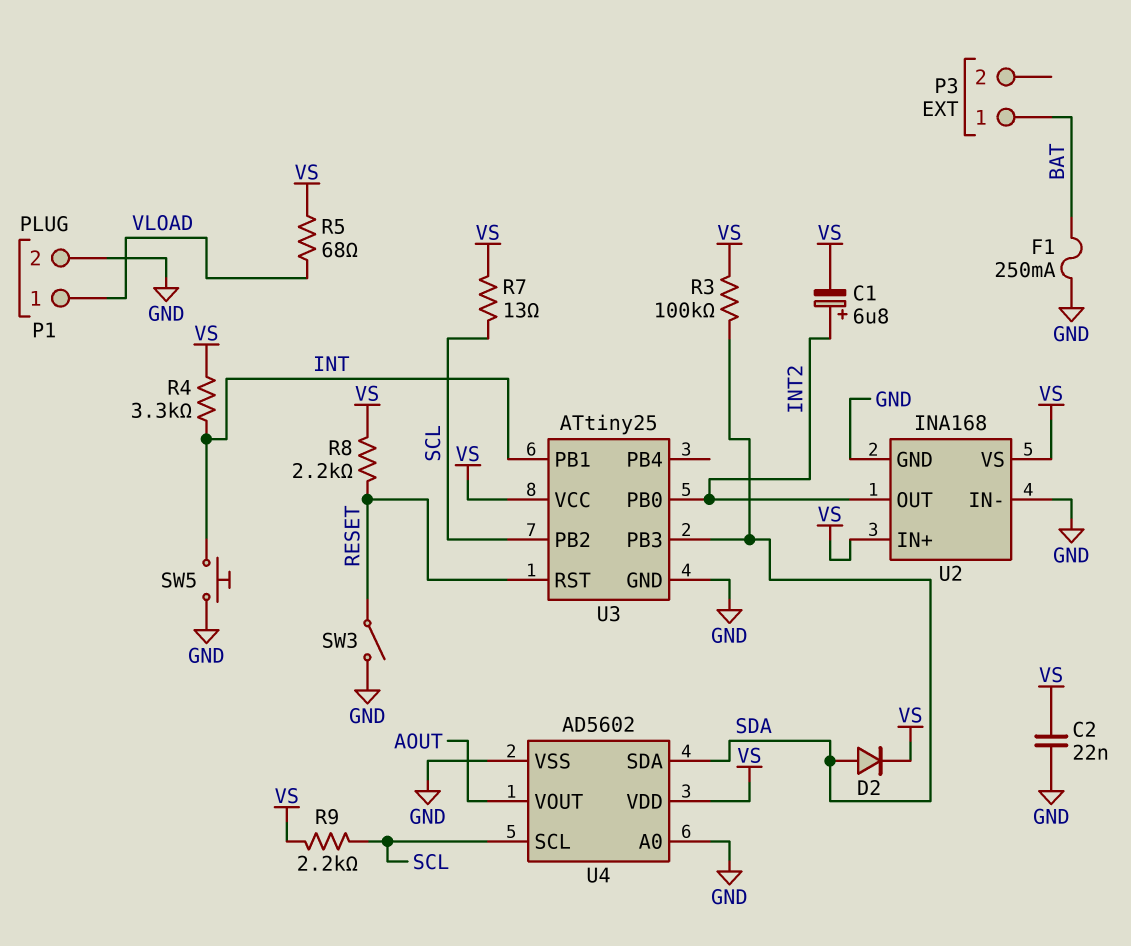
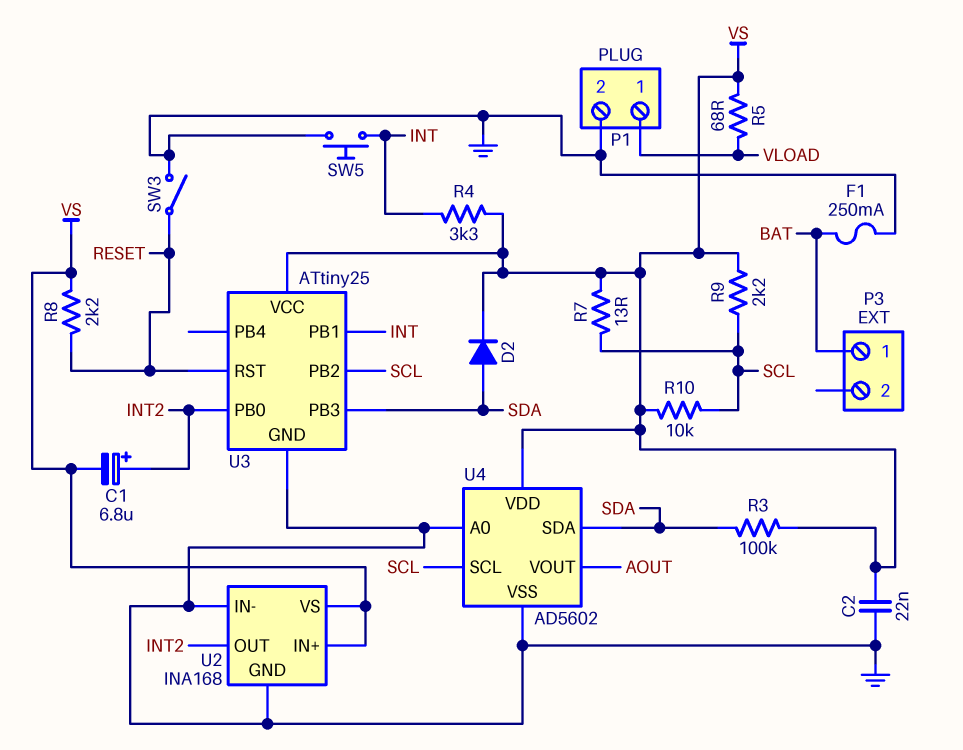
R10: none -> 10k (SCL, VS)

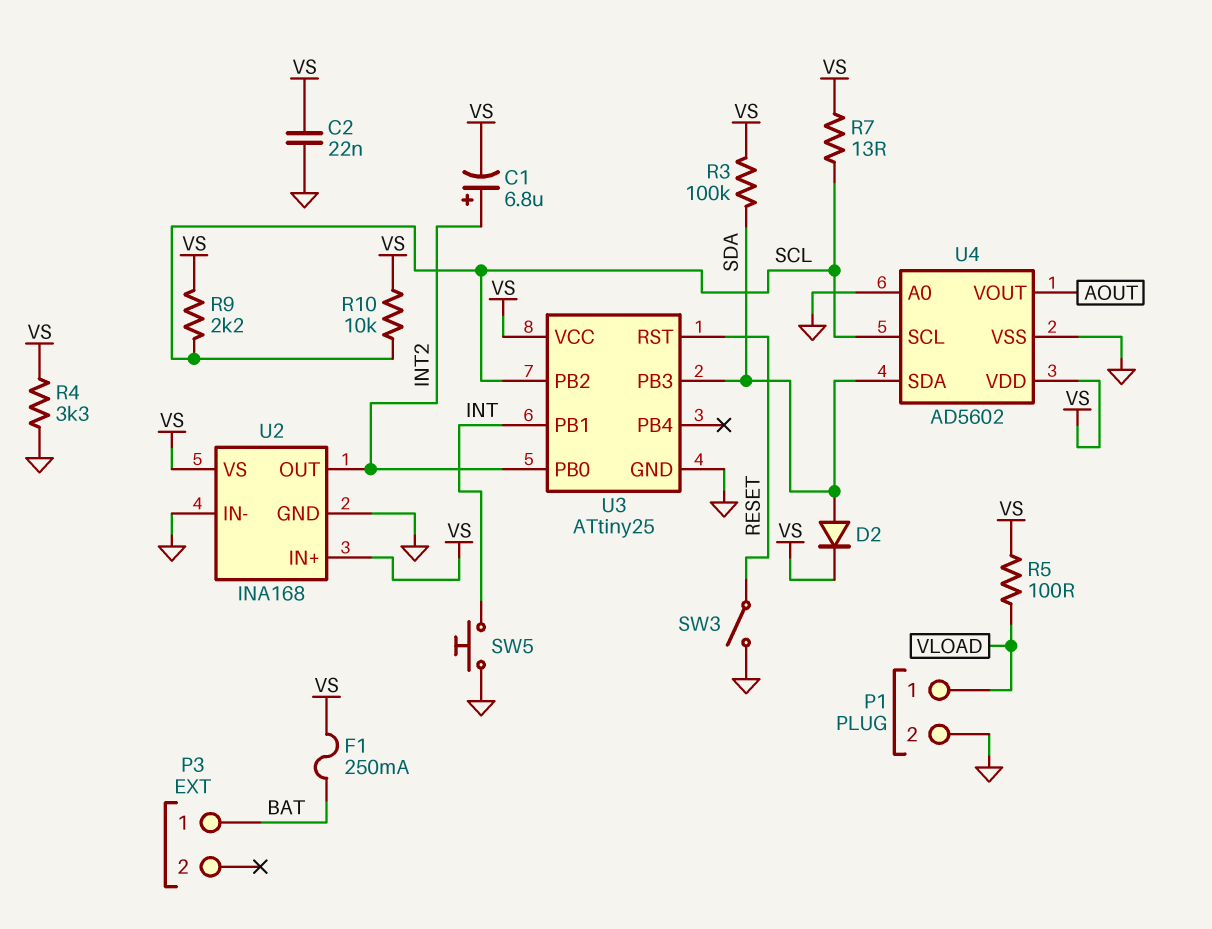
F1: 250mA (BAT, GND) -> 250mA (BAT, VS)
R4: 3.3k (INT, VS) -> 3.3k (GND, VS)
R5: 68 (VLOAD, VS) -> 100 (VLOAD, VS)
R8: 2.2k (RESET, VS) -> none

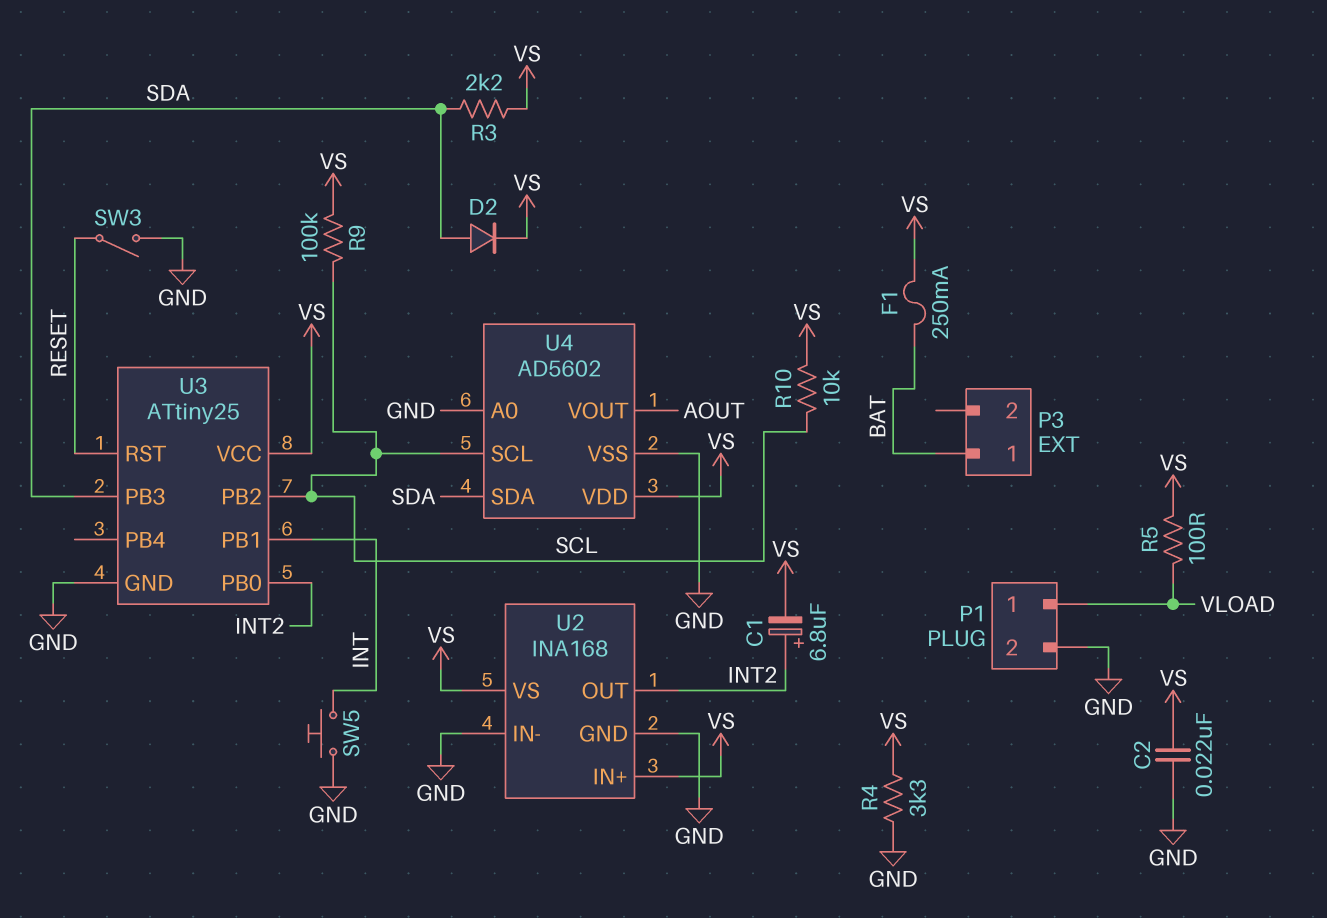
R3: 100k (SDA, VS) -> 2.2k (SDA, VS)
R7: 13 (SCL, VS) -> none
R9: 2.2k (SCL, VS) -> 100k (SCL, VS)

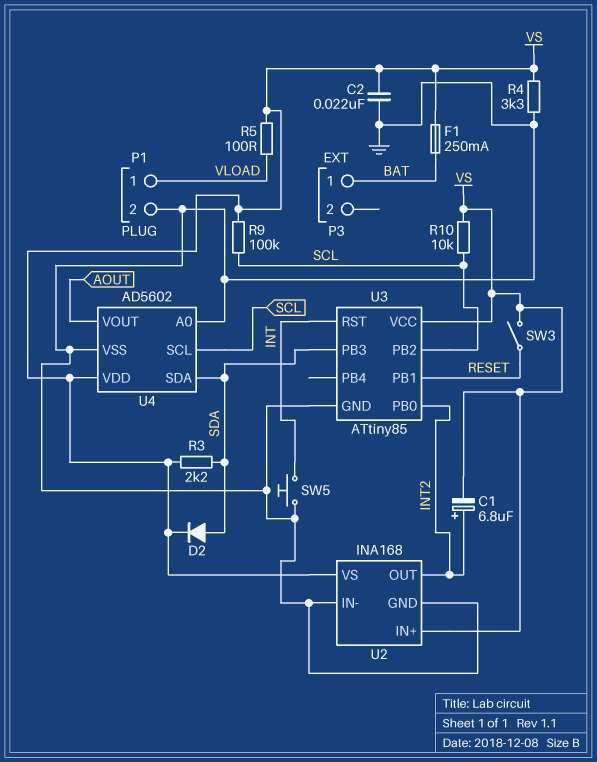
SW3: switch (GND, RESET) -> switch (RESET, VS)
U3: ATtiny25 -> ATtiny85
U3 pin PB1: INT -> RESET
U3 pin RST: RESET -> INT

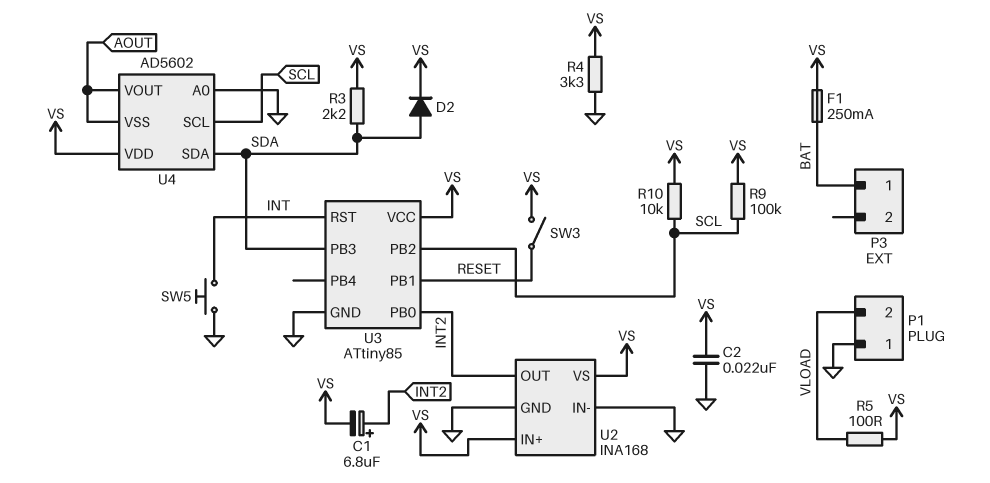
P1 pin 1: VLOAD -> GND
P1 pin 2: GND -> VLOAD
U4 pin VSS: GND -> AOUT

